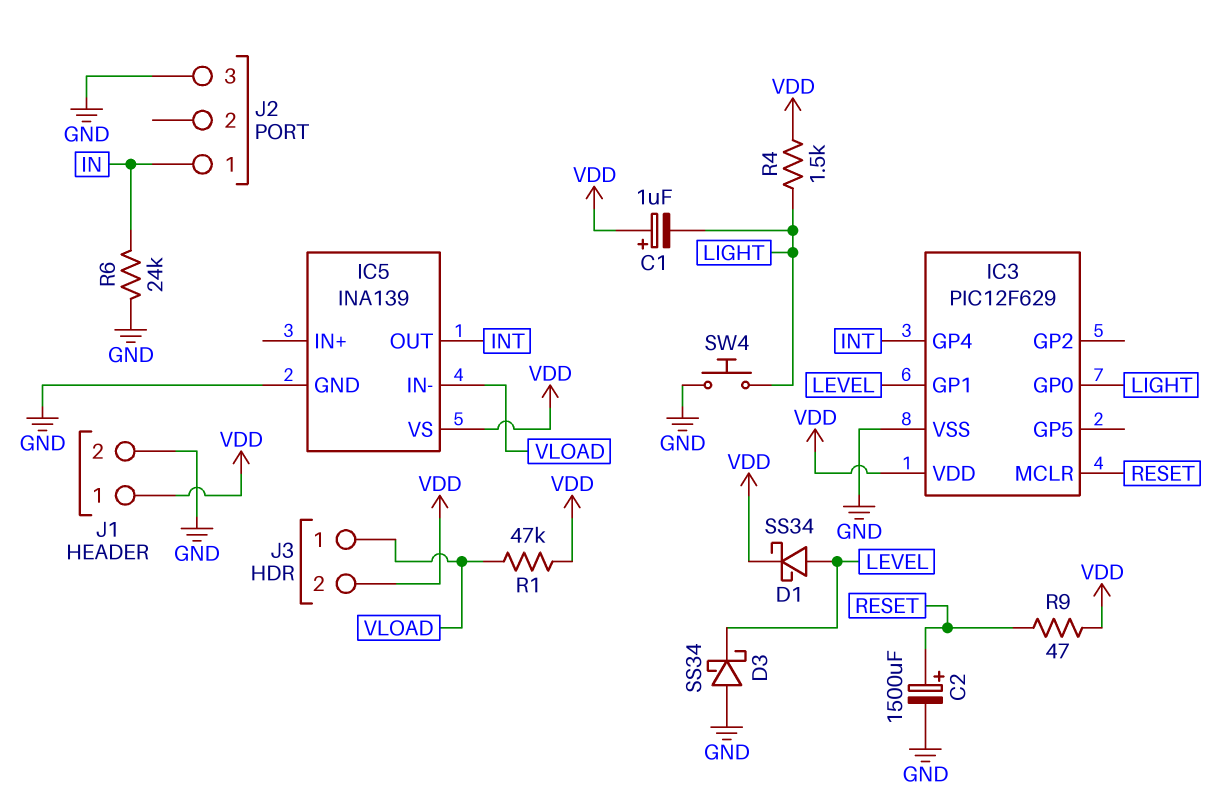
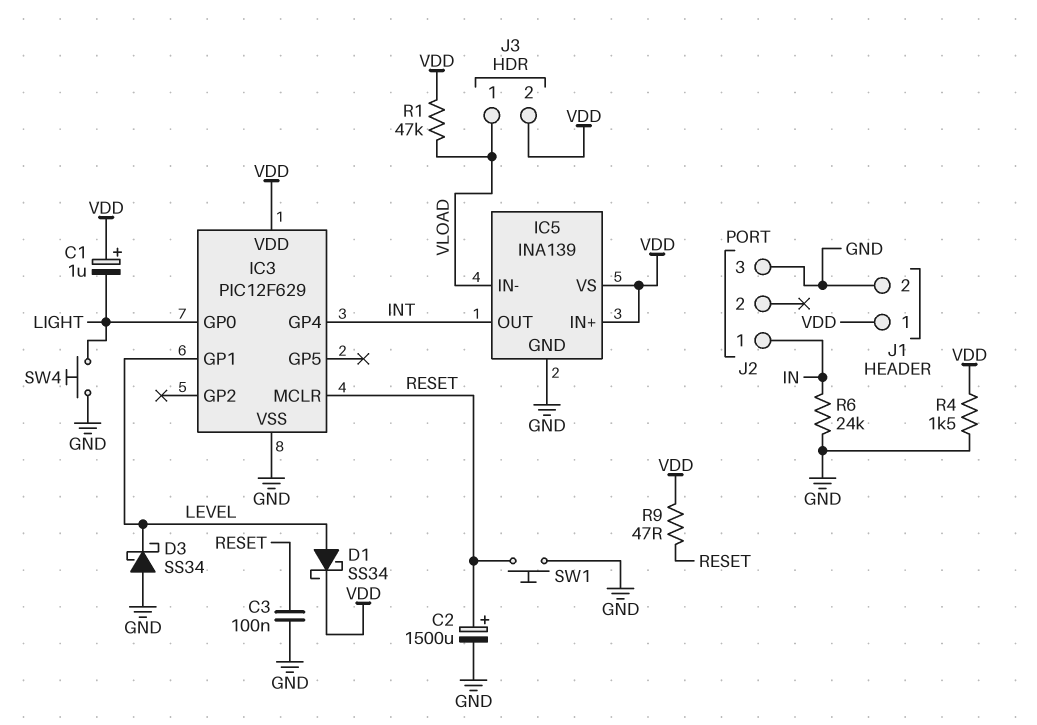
C3: none -> 100nF (GND, RESET)
IC5 pin IN+: none -> VDD
R4: 1.5k (LIGHT, VDD) -> 1.5k (GND, VDD)
SW1: none -> button (GND, RESET)

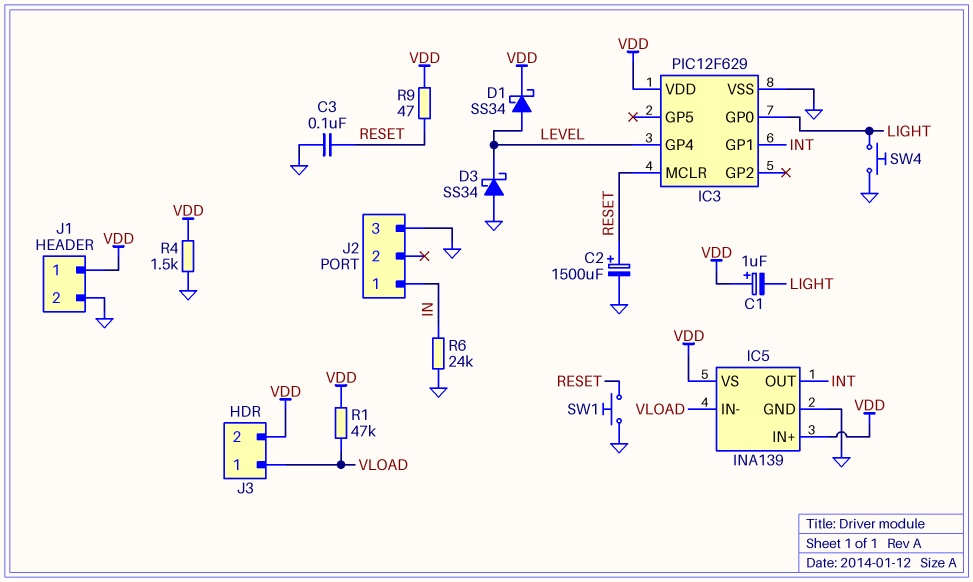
IC3 pin GP1: LEVEL -> INT
IC3 pin GP4: INT -> LEVEL

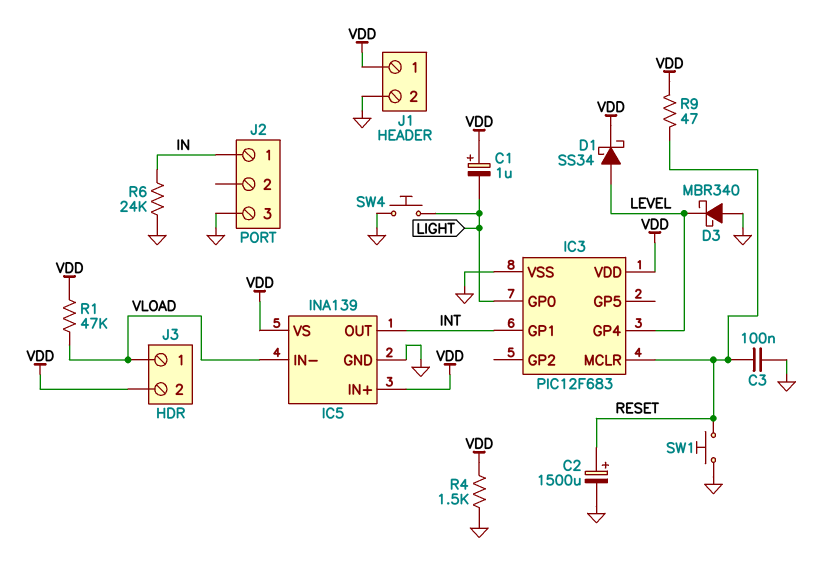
D3: schottky SS34 (A GND, K LEVEL) -> schottky MBR340 (A GND, K LEVEL)
IC3: PIC12F629 -> PIC12F683

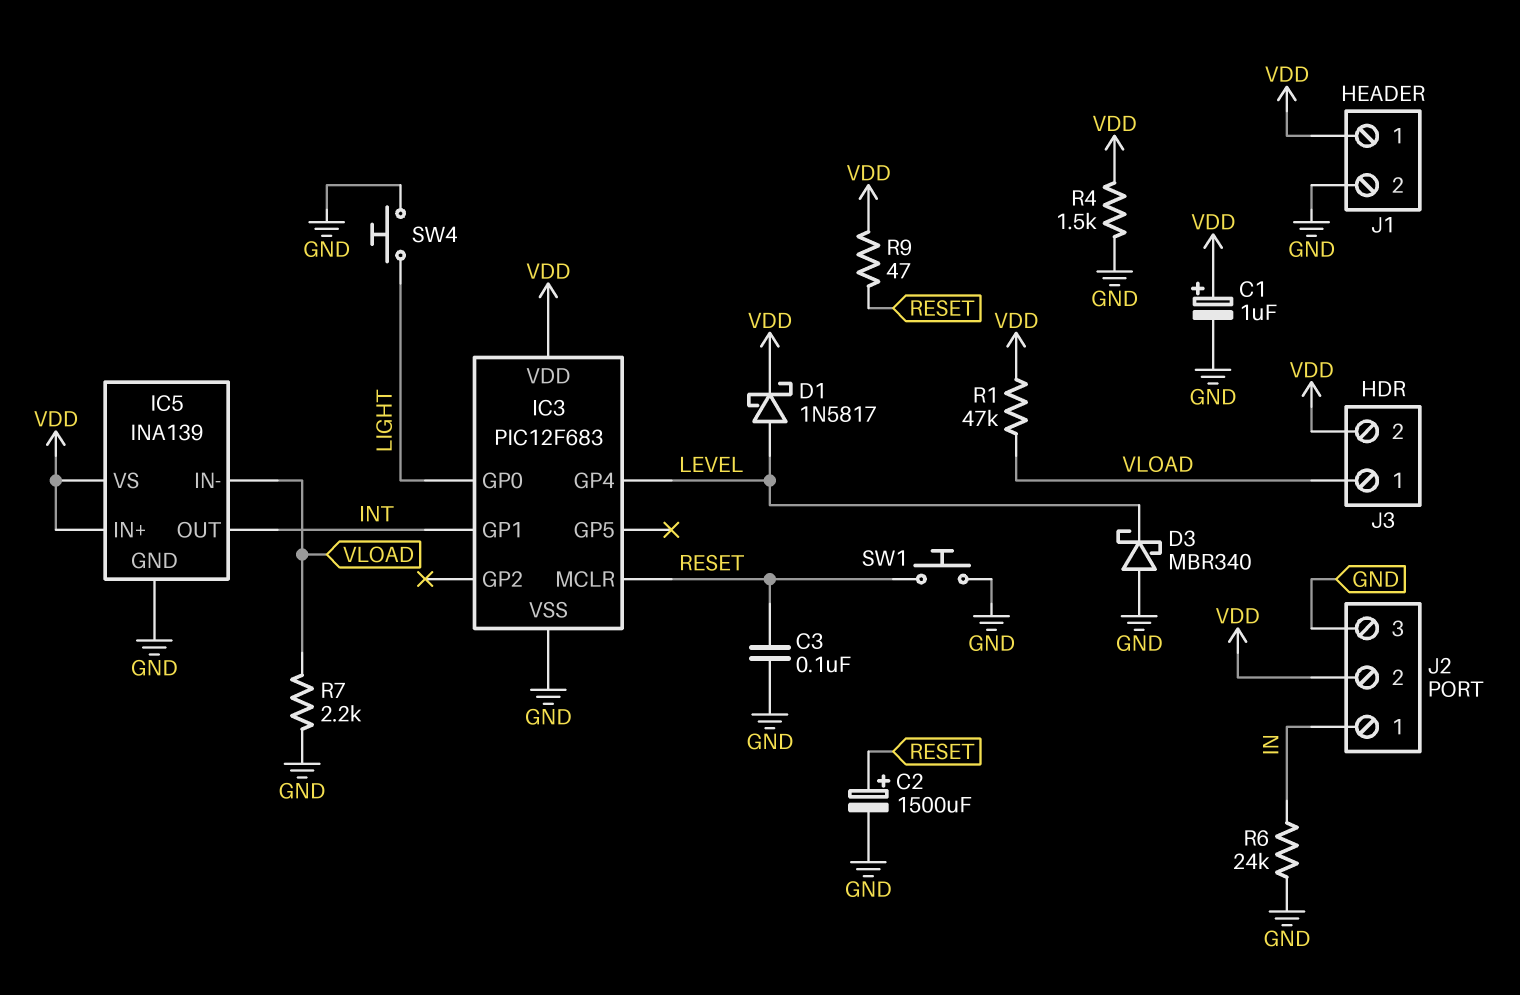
C1: 1uF (plus VDD, minus LIGHT) -> 1uF (plus VDD, minus GND)
D1: schottky SS34 (A LEVEL, K VDD) -> schottky 1N5817 (A LEVEL, K VDD)
J2 pin 2: none -> VDD
R7: none -> 2.2k (GND, VLOAD)

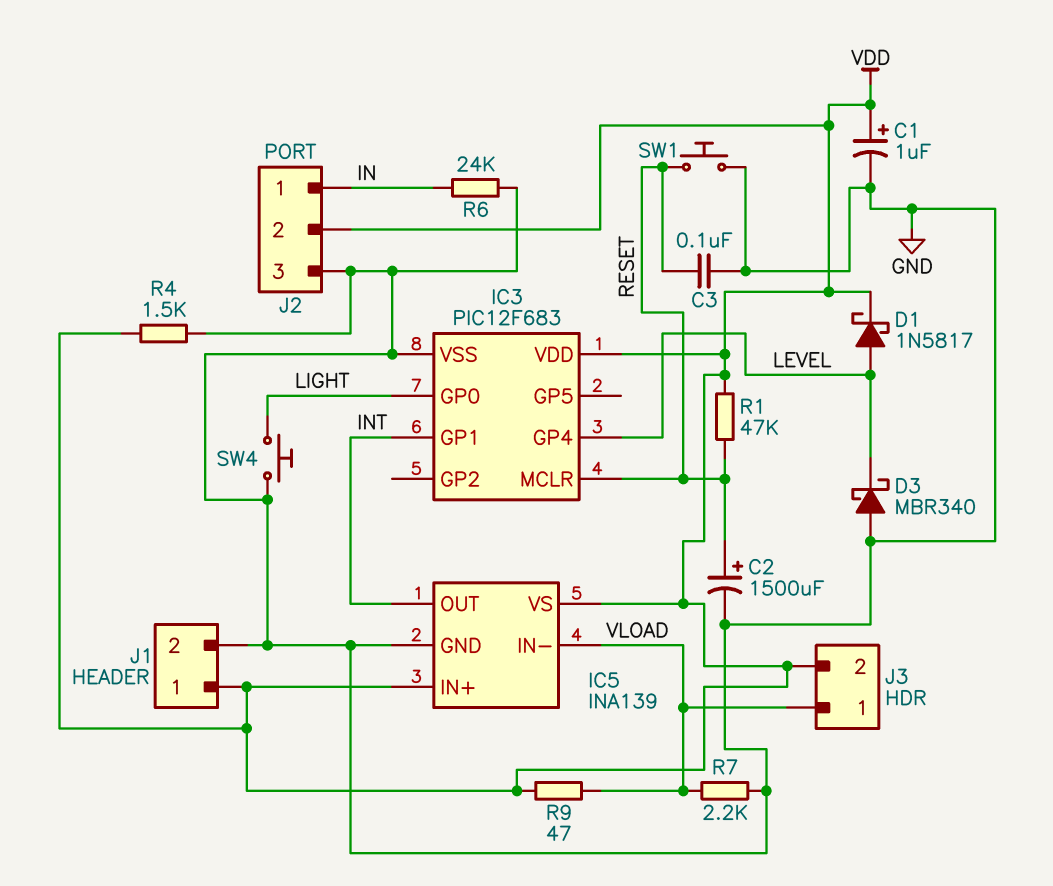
R1: 47k (VDD, VLOAD) -> 47k (RESET, VDD)
R9: 47 (RESET, VDD) -> 47 (VDD, VLOAD)

